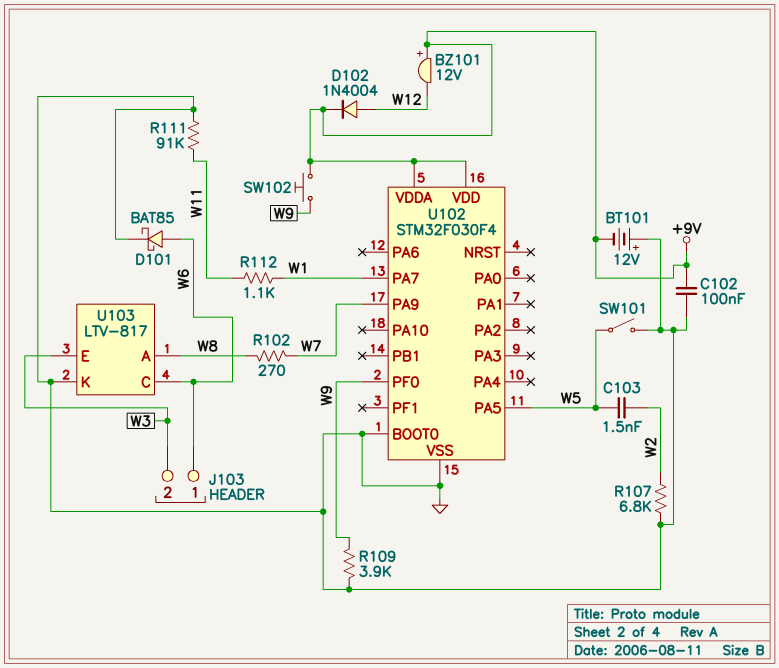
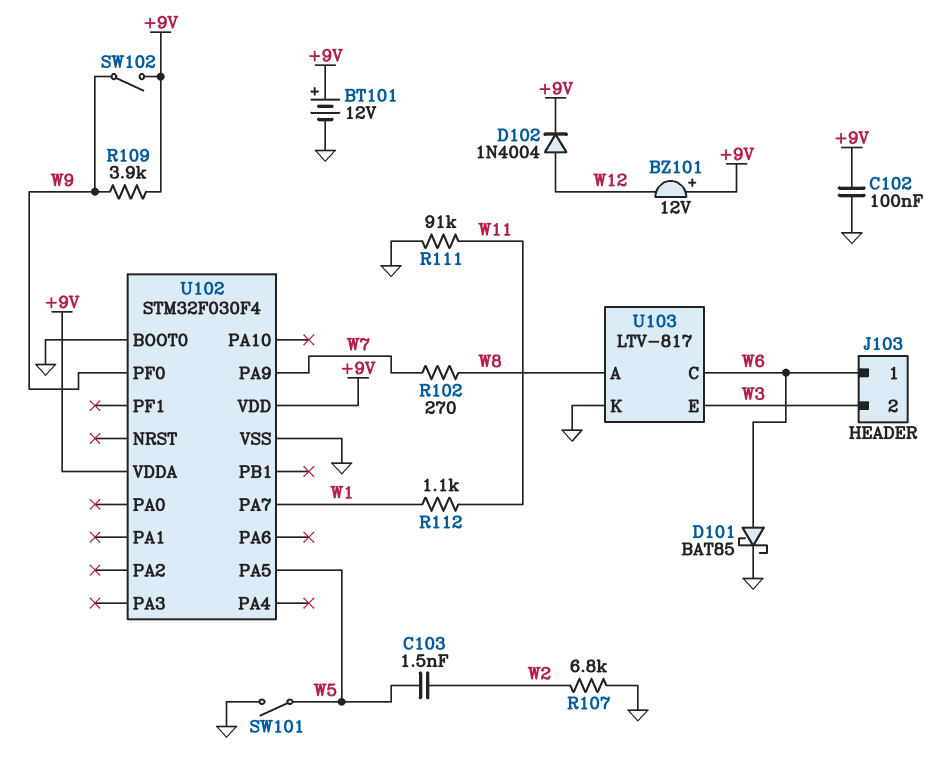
BT101: 12V (plus GND, minus +9V) -> 12V (plus +9V, minus GND)
R109: 3.9k (GND, W9) -> 3.9k (+9V, W9)
SW102: button (+9V, W9) -> switch (+9V, W9)

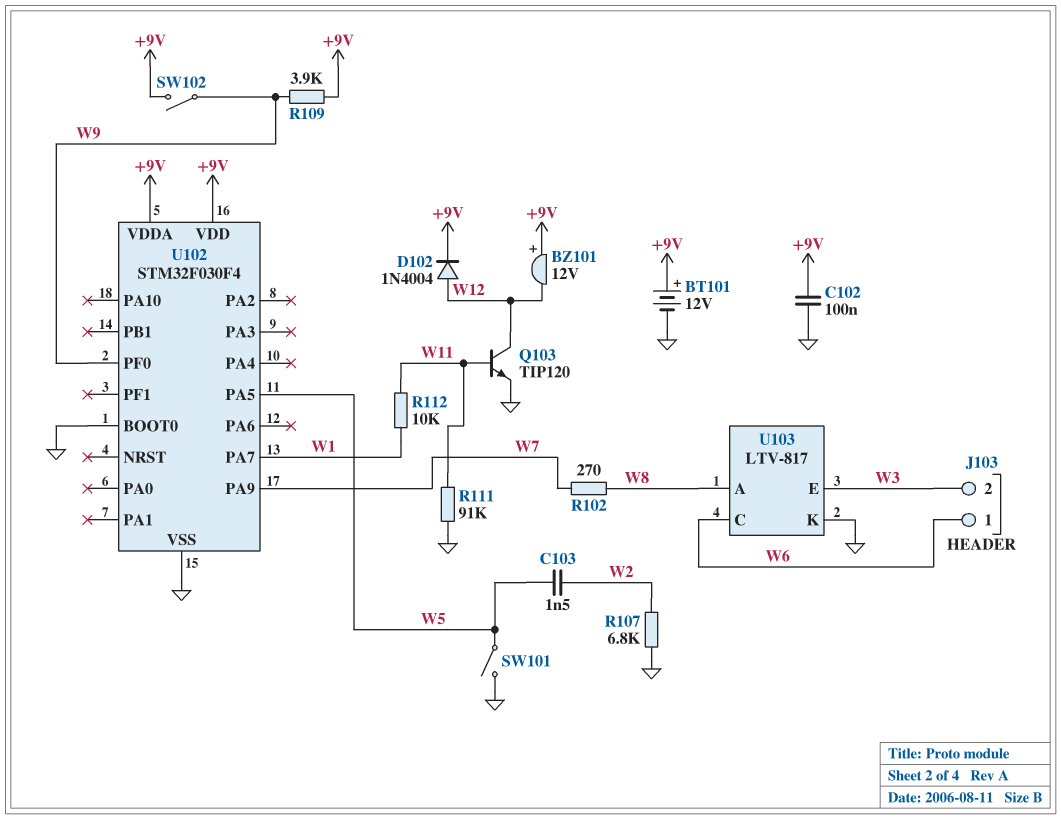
D101: schottky BAT85 (A W6, K GND) -> none
Q103: none -> NPN TIP120 (B W11, C W12, E GND)
R112: 1.1k (W1, W11) -> 10k (W1, W11)

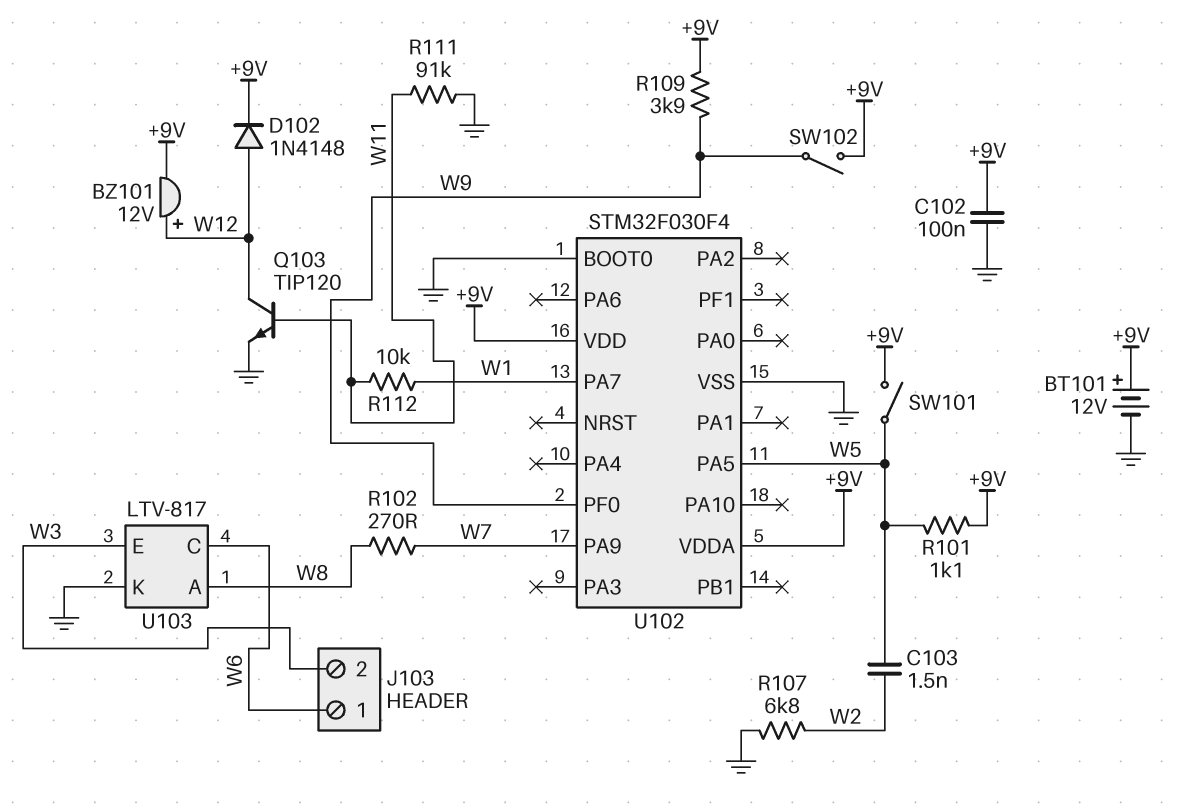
BZ101: buzzer 12V (plus +9V, minus W12) -> buzzer 12V (plus W12, minus +9V)
D102: diode 1N4004 (A W12, K +9V) -> diode 1N4148 (A W12, K +9V)
R101: none -> 1.1k (+9V, W5)
SW101: switch (GND, W5) -> switch (+9V, W5)

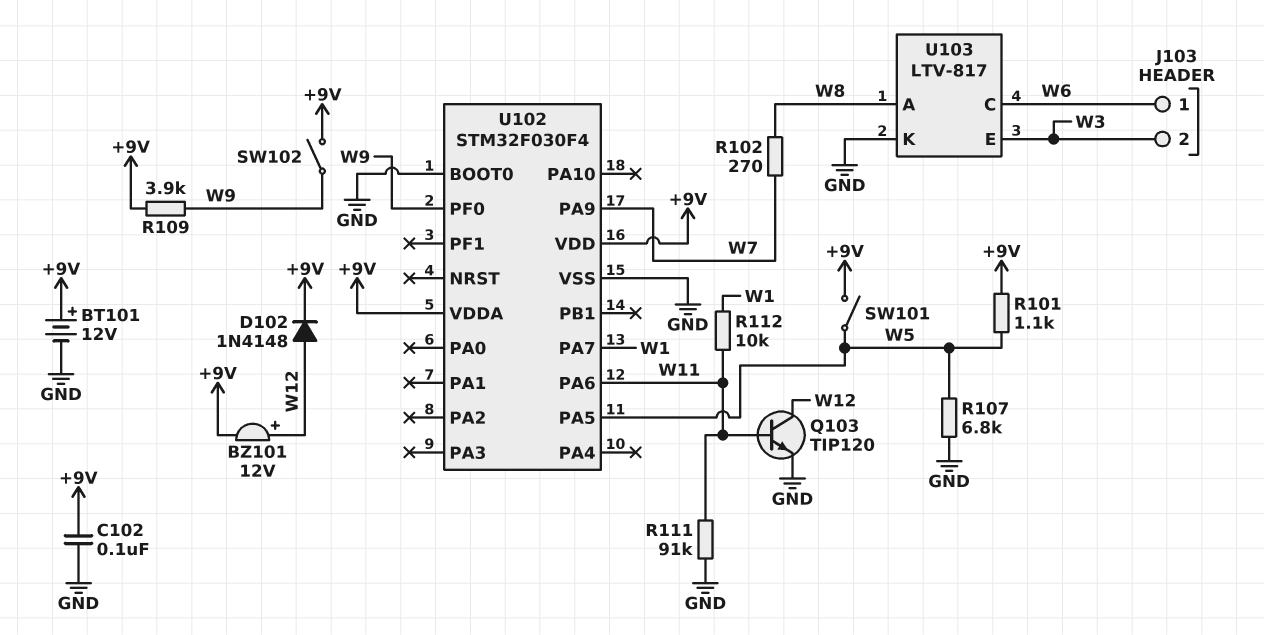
C103: 1.5nF (W2, W5) -> none
R107: 6.8k (GND, W2) -> 6.8k (GND, W5)
U102 pin PA6: none -> W11

